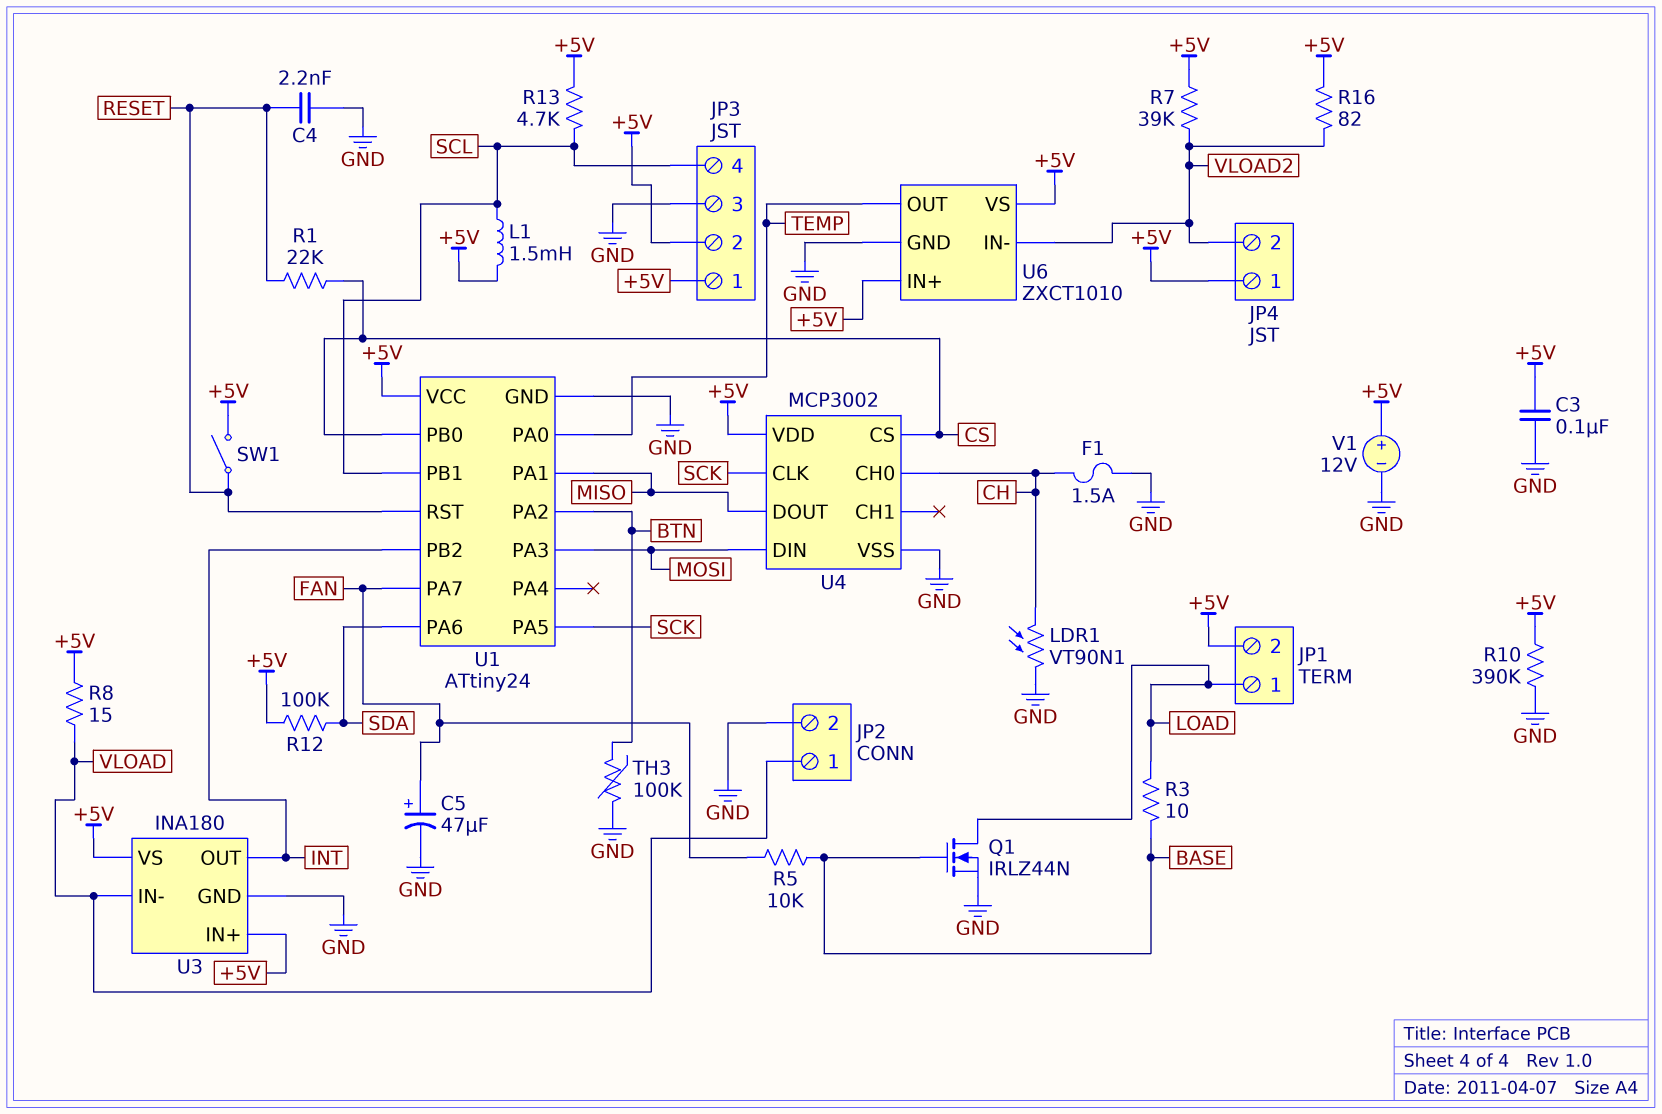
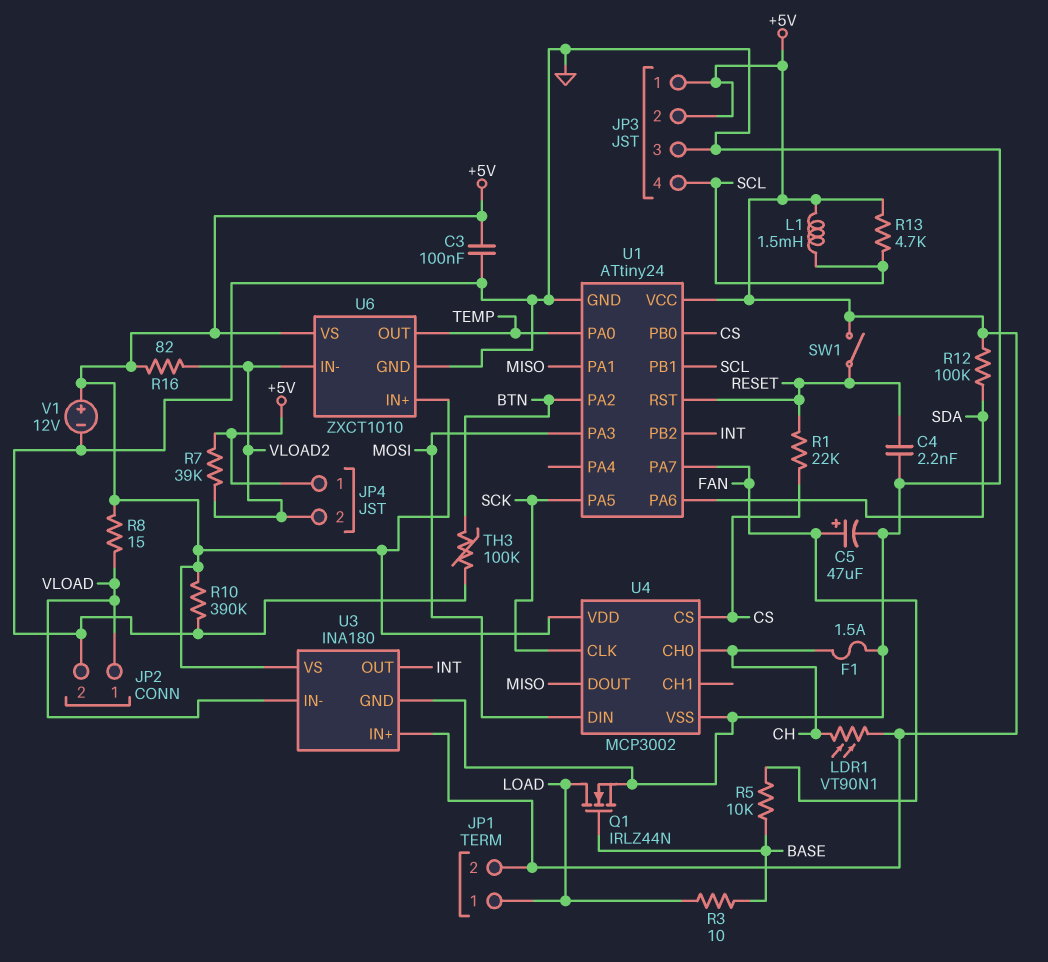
LDR1: VT90N1 (CH, GND) -> VT90N1 (+5V, CH)

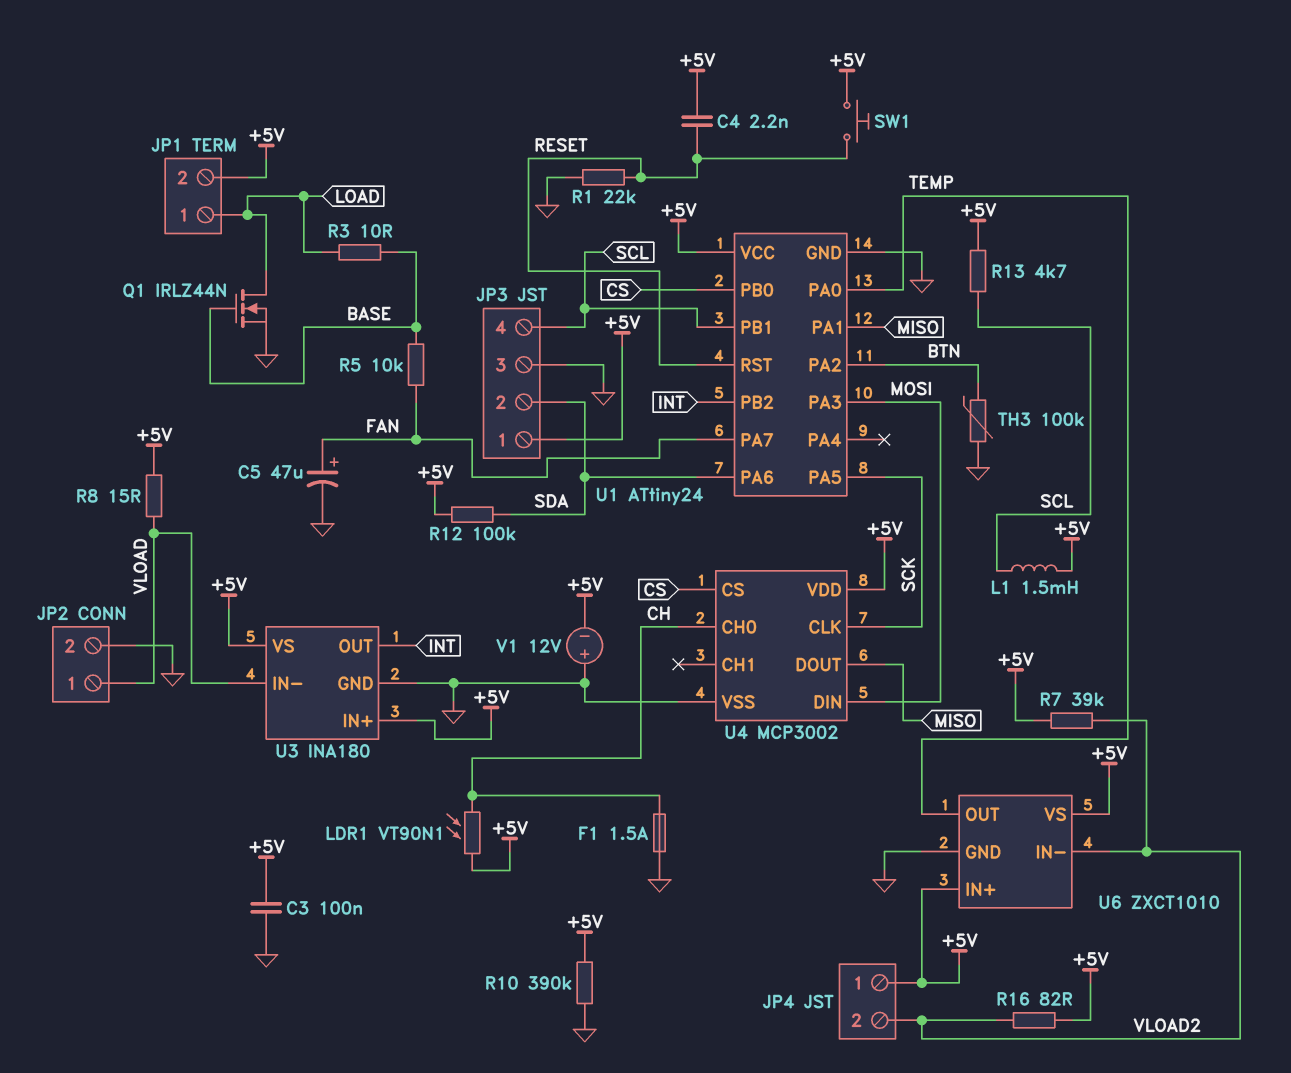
C4: 2.2nF (GND, RESET) -> 2.2nF (+5V, RESET)
JP3 pin 2: +5V -> SDA
R1: 22k (CS, RESET) -> 22k (GND, RESET)
SW1: switch (+5V, RESET) -> button (+5V, RESET)
V1: 12V (plus +5V, minus GND) -> 12V (plus GND, minus +5V)

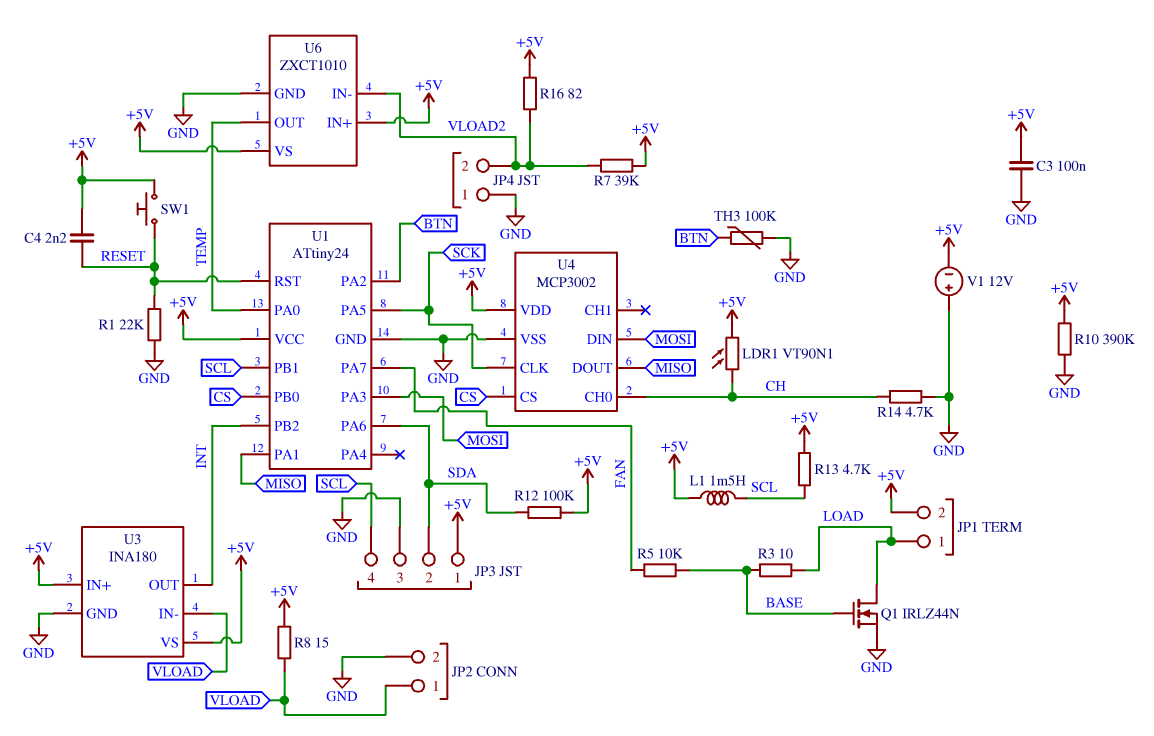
C5: 47uF (plus FAN, minus GND) -> none
F1: 1.5A (CH, GND) -> none
JP4 pin 1: +5V -> GND
R14: none -> 4.7k (CH, GND)

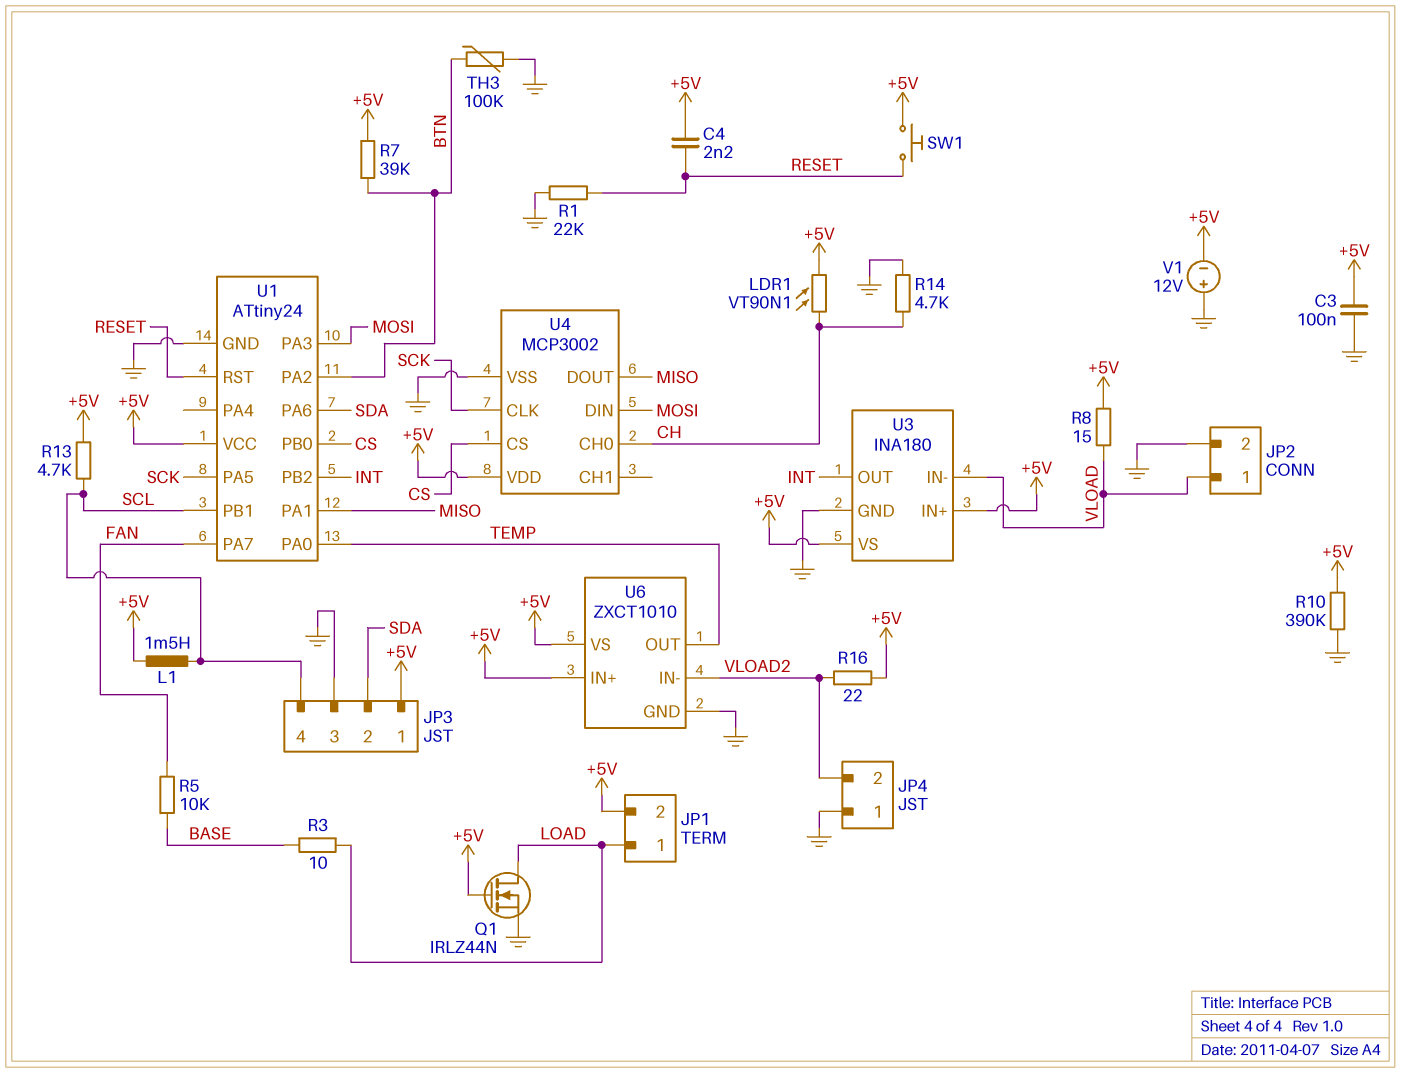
Q1: NMOS IRLZ44N (G BASE, D LOAD, S GND) -> NMOS IRLZ44N (G +5V, D LOAD, S GND)
R7: 39k (+5V, VLOAD2) -> 39k (+5V, BTN)
R12: 100k (+5V, SDA) -> none
R16: 82 (+5V, VLOAD2) -> 22 (+5V, VLOAD2)

